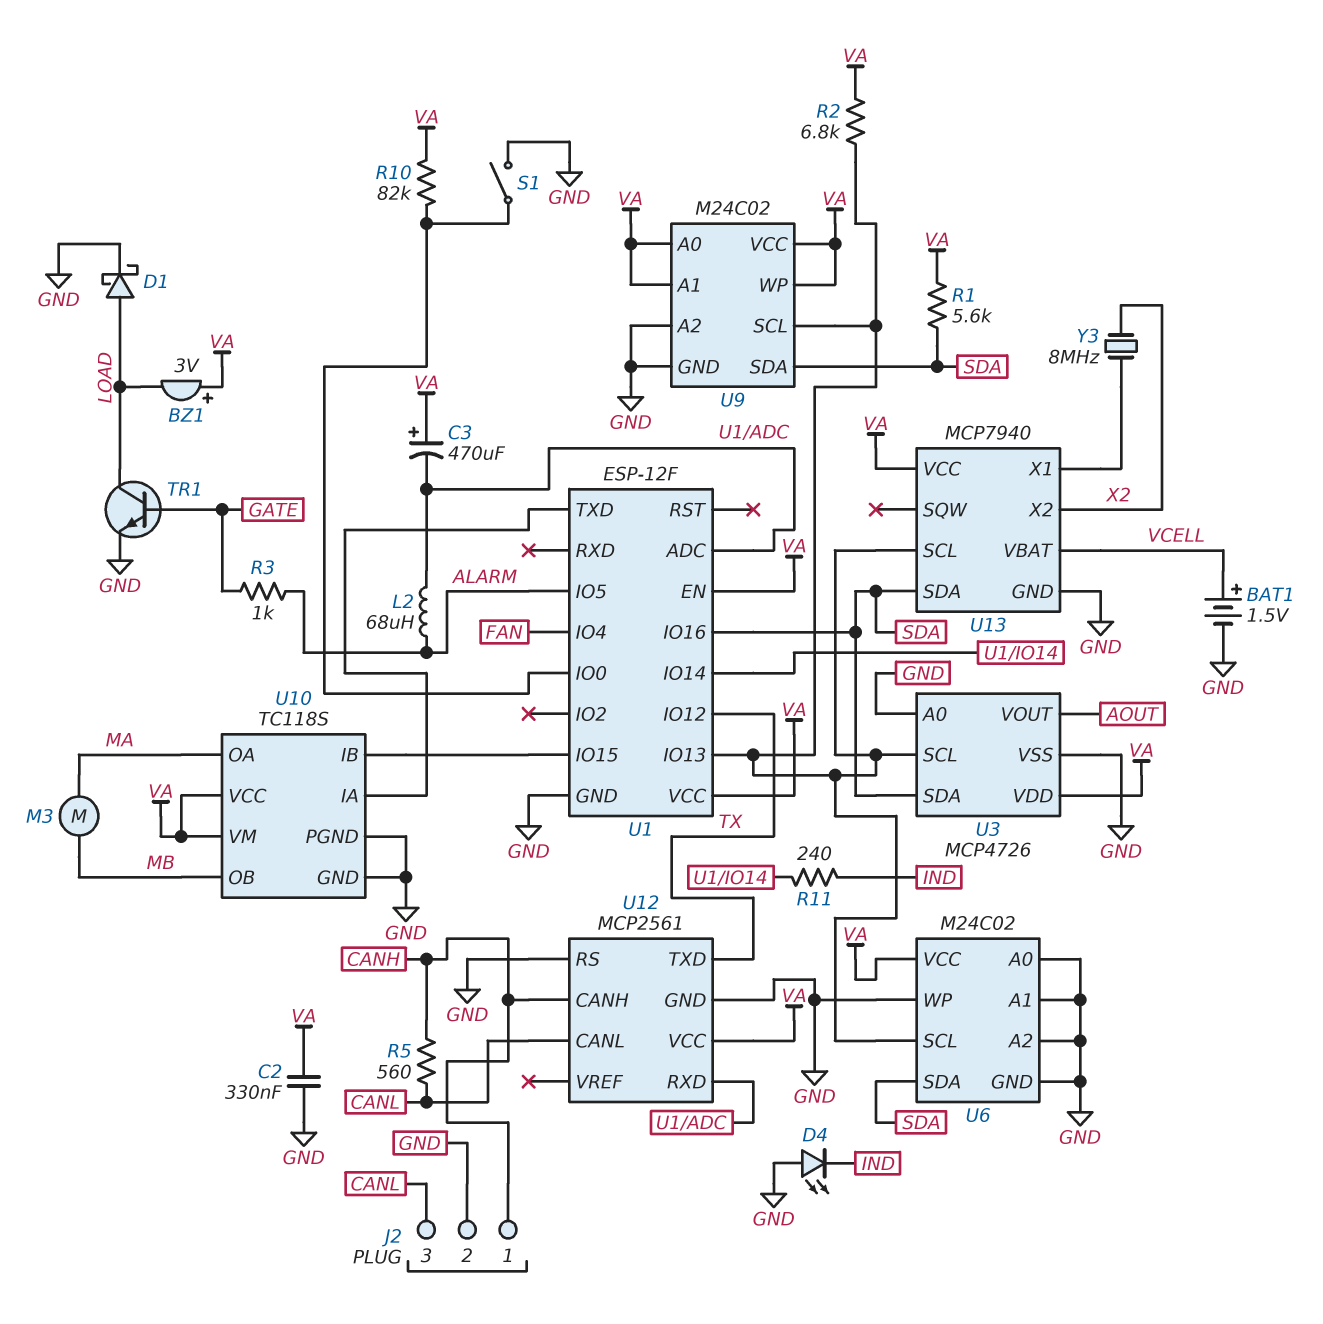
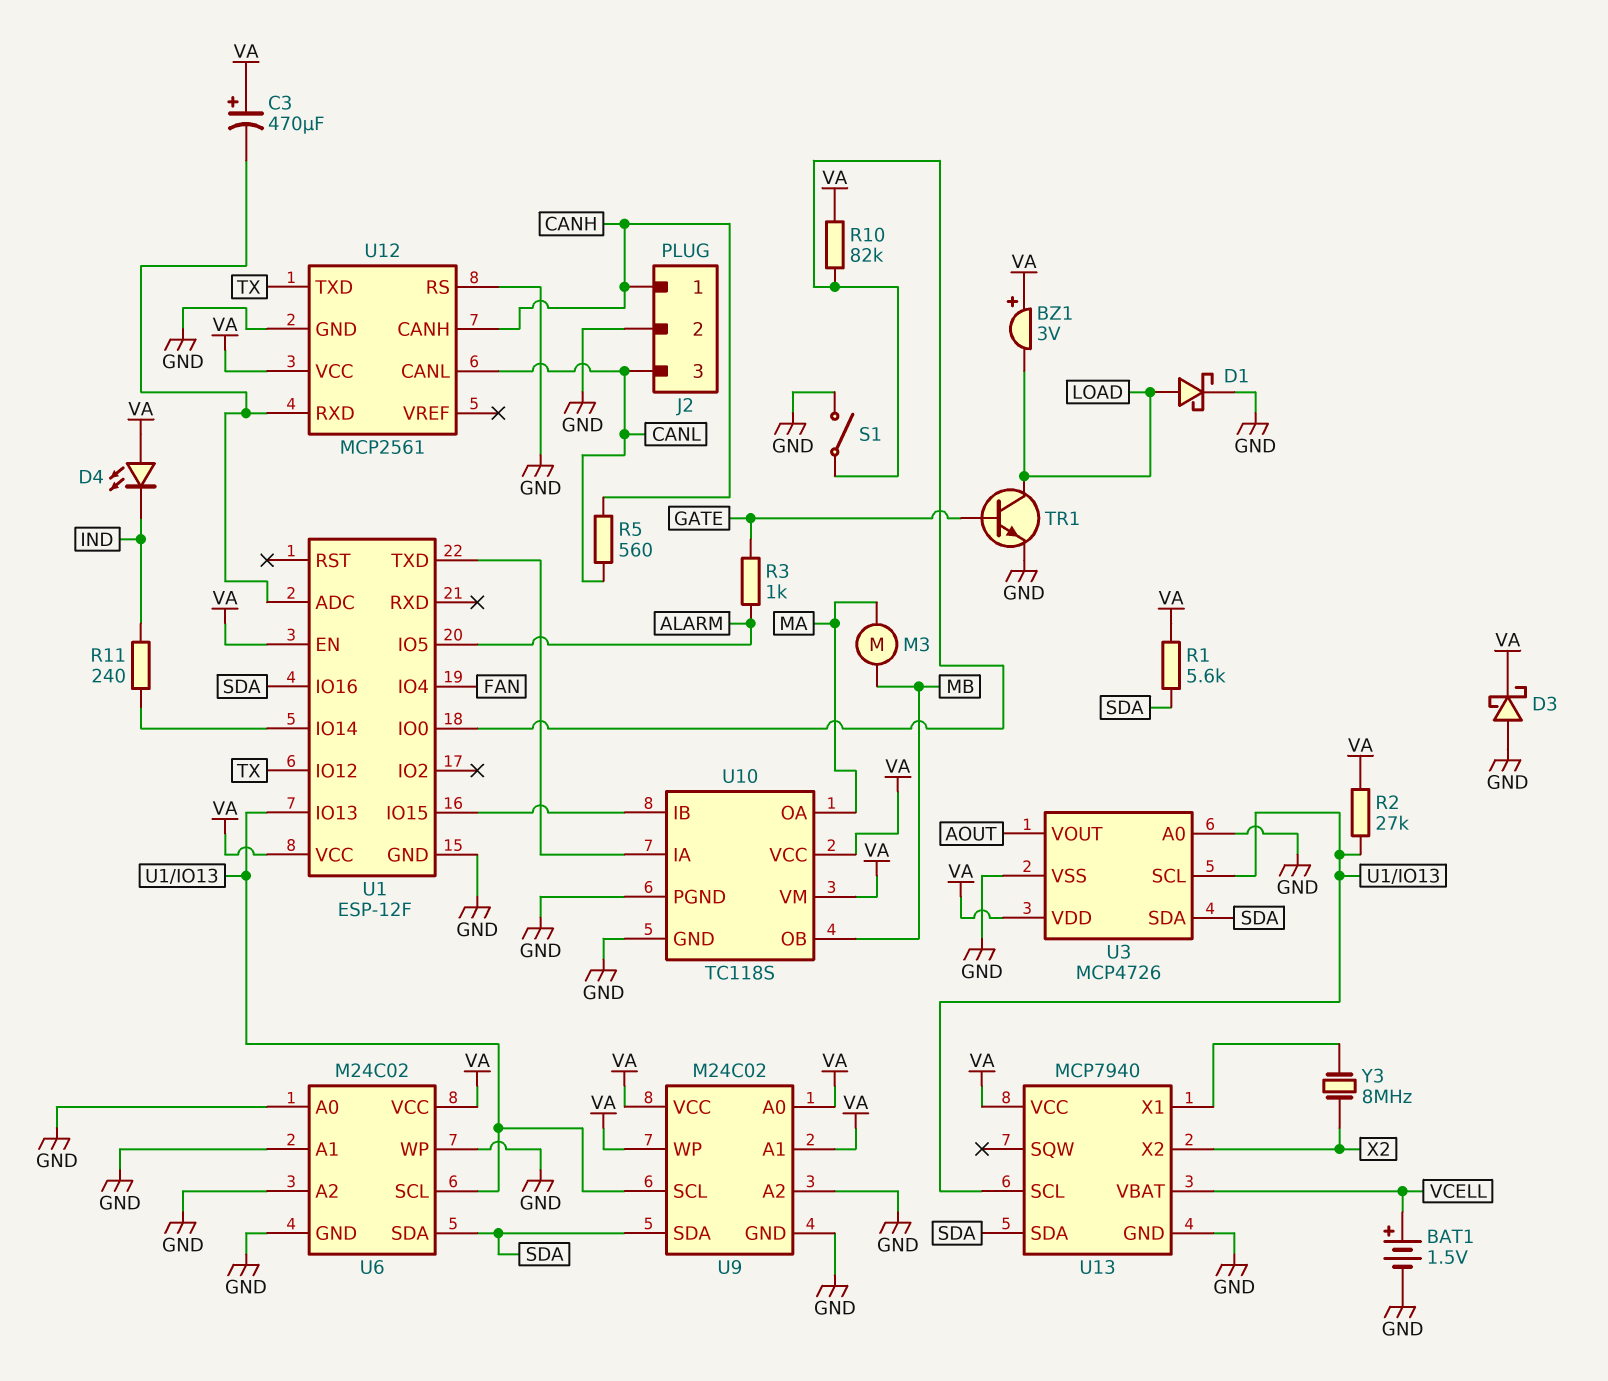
C2: 330nF (GND, VA) -> none
D3: none -> schottky (A GND, K VA)
D4: LED (A GND, K IND) -> LED (A VA, K IND)
L2: 68uH (ALARM, U1/ADC) -> none
R2: 6.8k (U1/IO13, VA) -> 27k (U1/IO13, VA)

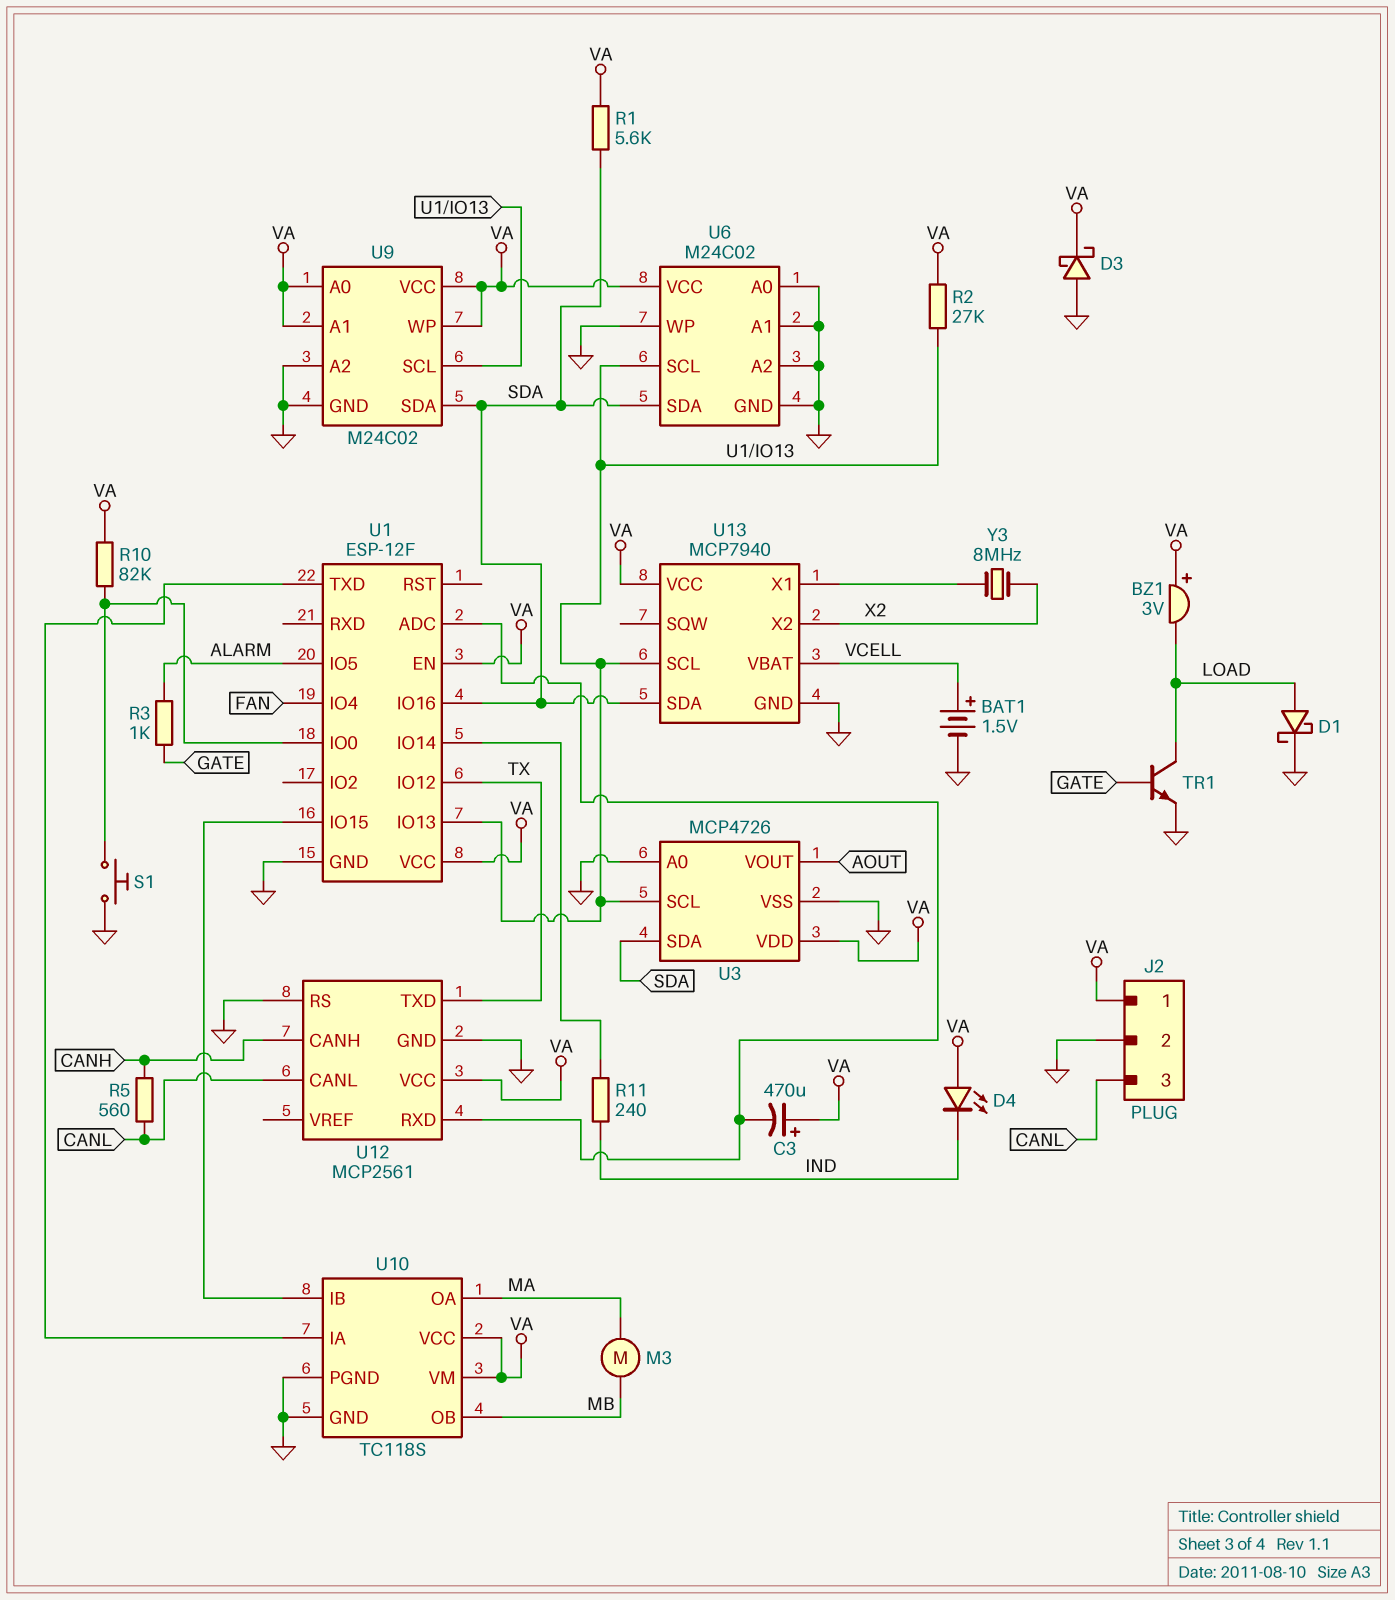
J2 pin 1: CANH -> VA
S1: switch (GND, U1/IO0) -> button (GND, U1/IO0)

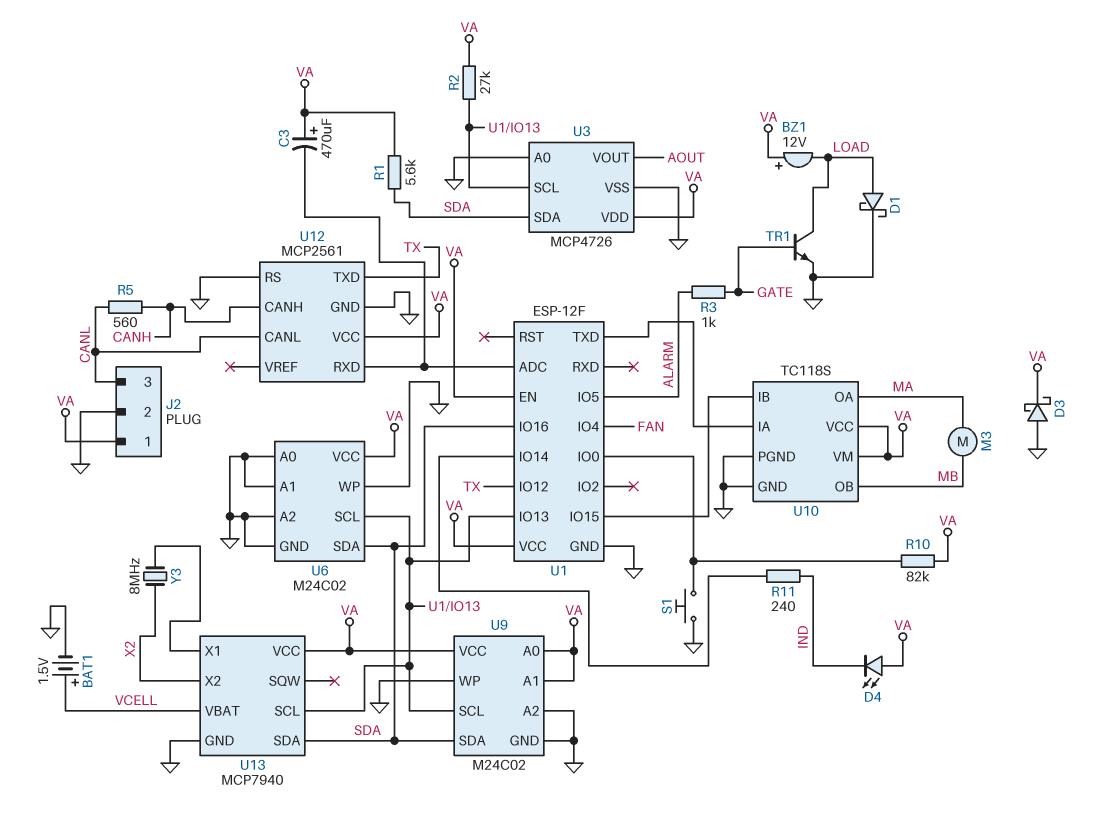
BZ1: buzzer 3V (plus VA, minus LOAD) -> buzzer 12V (plus VA, minus LOAD)
U9 pin WP: VA -> GND

